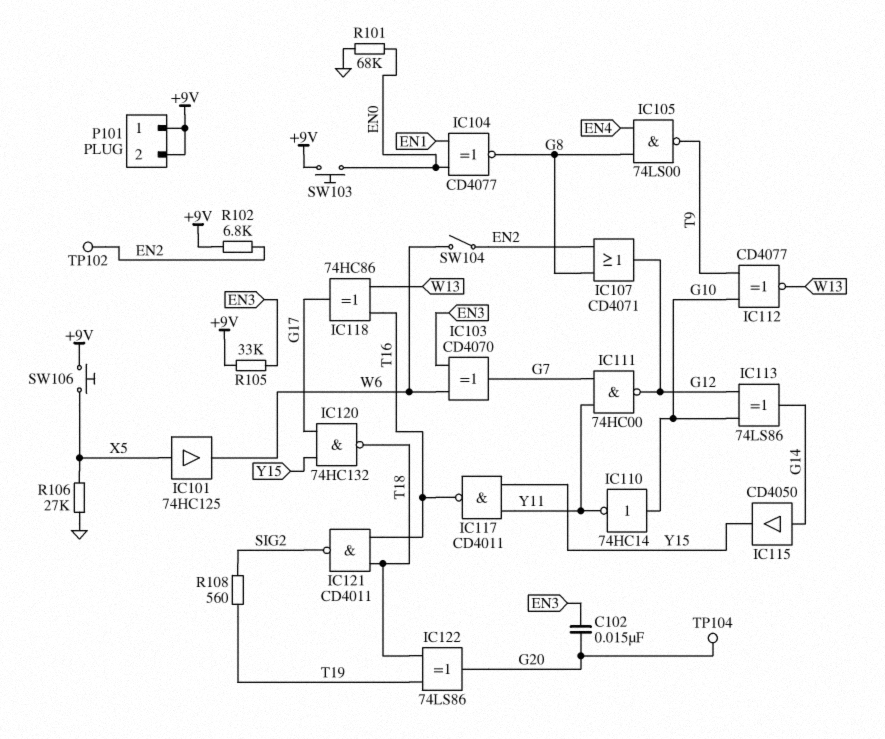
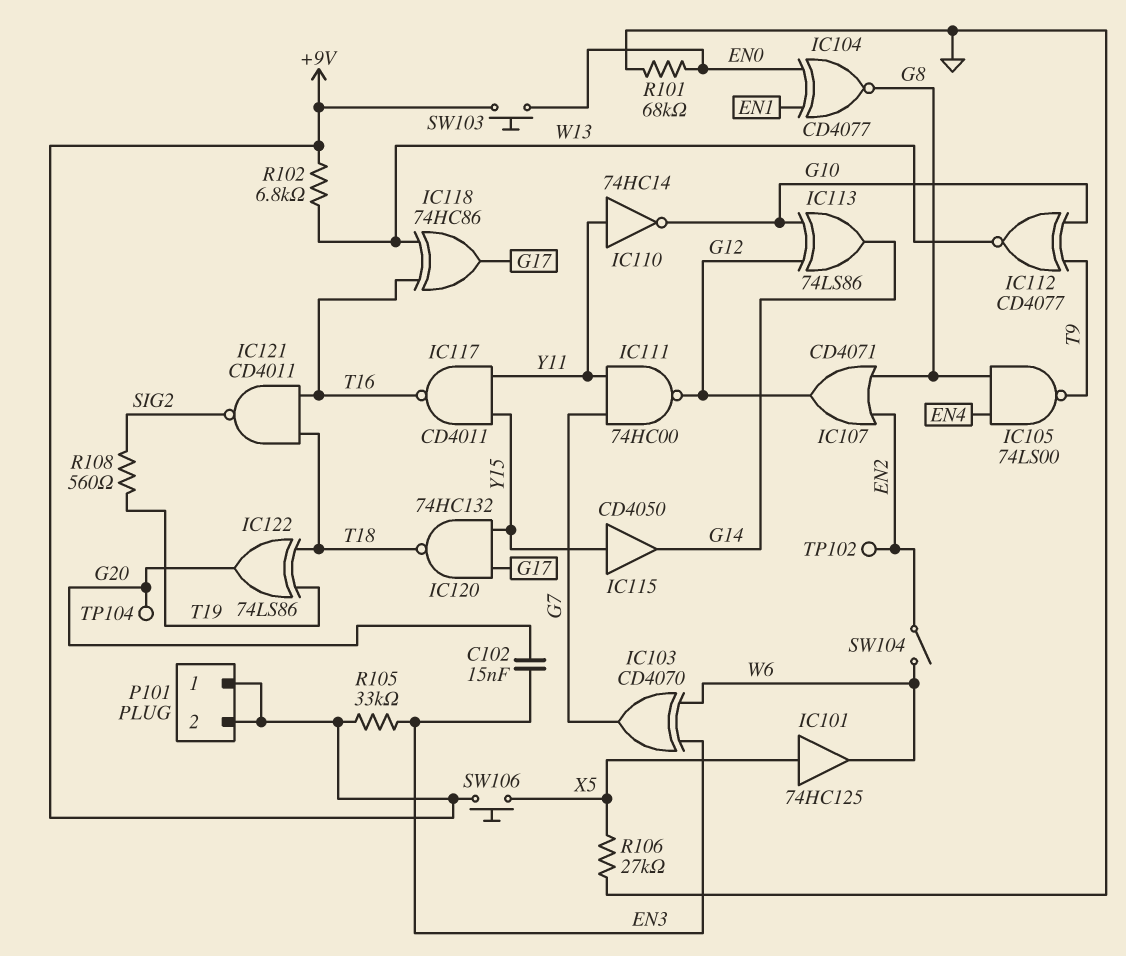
IC110: NOT 74HC14 (in G10, out Y11) -> NOT 74HC14 (in Y11, out G10)
IC115: buffer CD4050 (in G14, out Y15) -> buffer CD4050 (in Y15, out G14)
R102: 6.8k (+9V, EN2) -> 6.8k (+9V, W13)

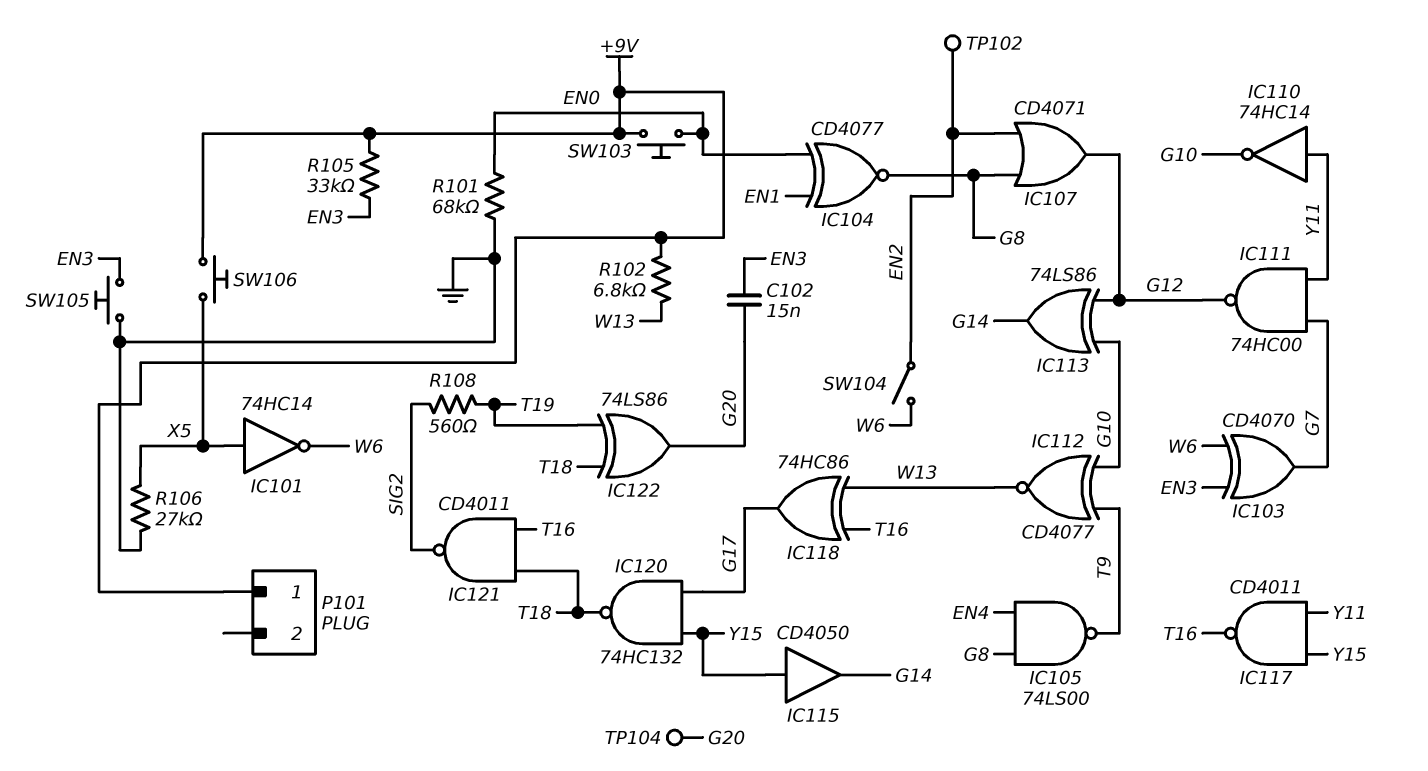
IC101: buffer 74HC125 (in X5, out W6) -> NOT 74HC14 (in X5, out W6)
P101 pin 2: +9V -> none
SW105: none -> button (EN3, GND)

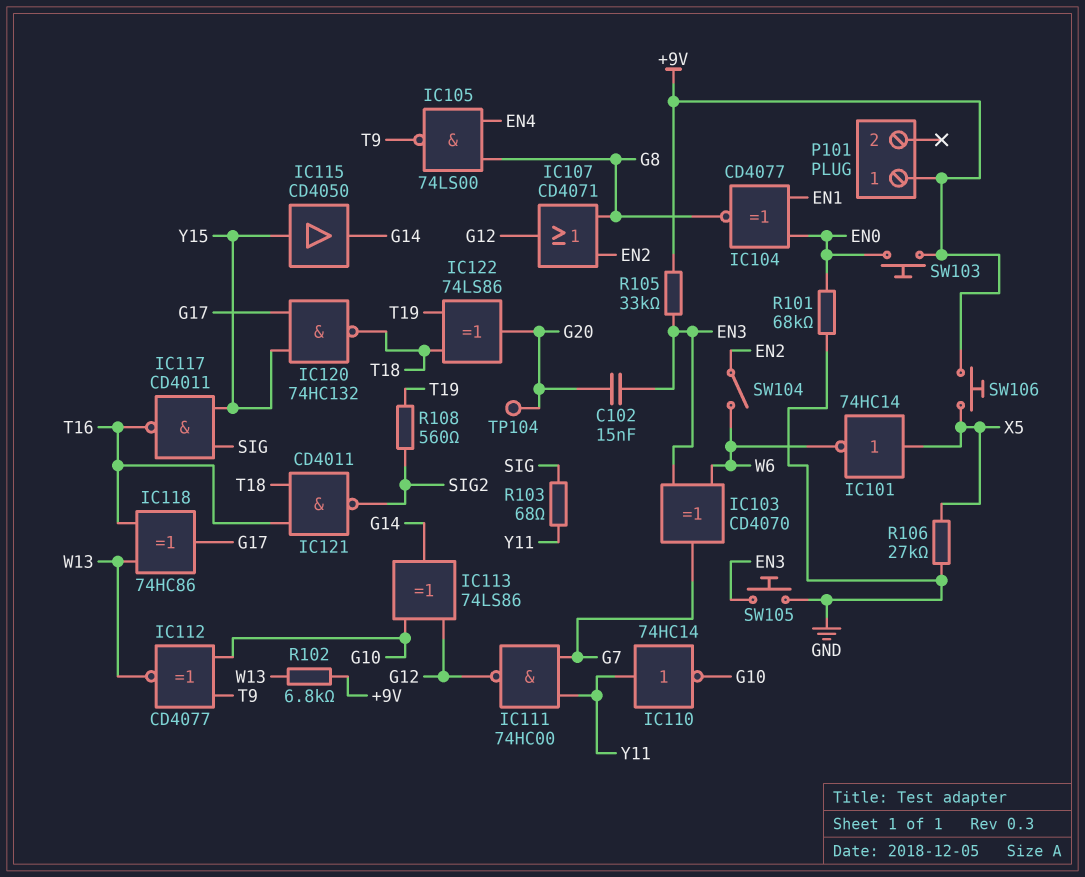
IC117: NAND CD4011 (in Y11, in Y15, out T16) -> NAND CD4011 (in SIG, in Y15, out T16)
R103: none -> 68 (SIG, Y11)
TP102: test point (EN2) -> none

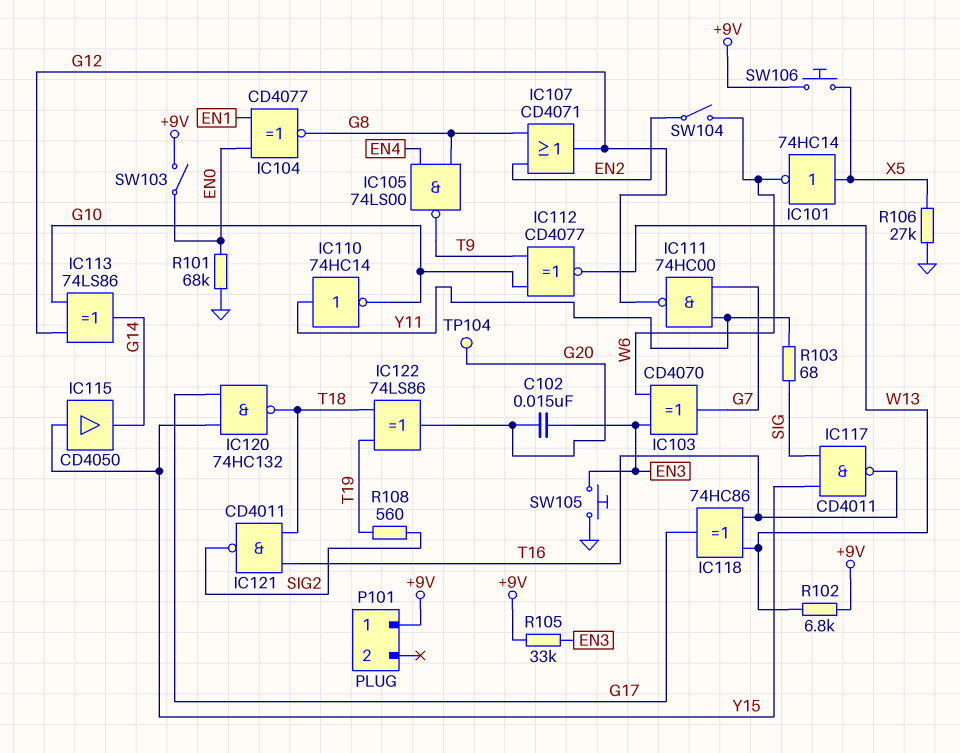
SW103: button (+9V, EN0) -> switch (+9V, EN0)

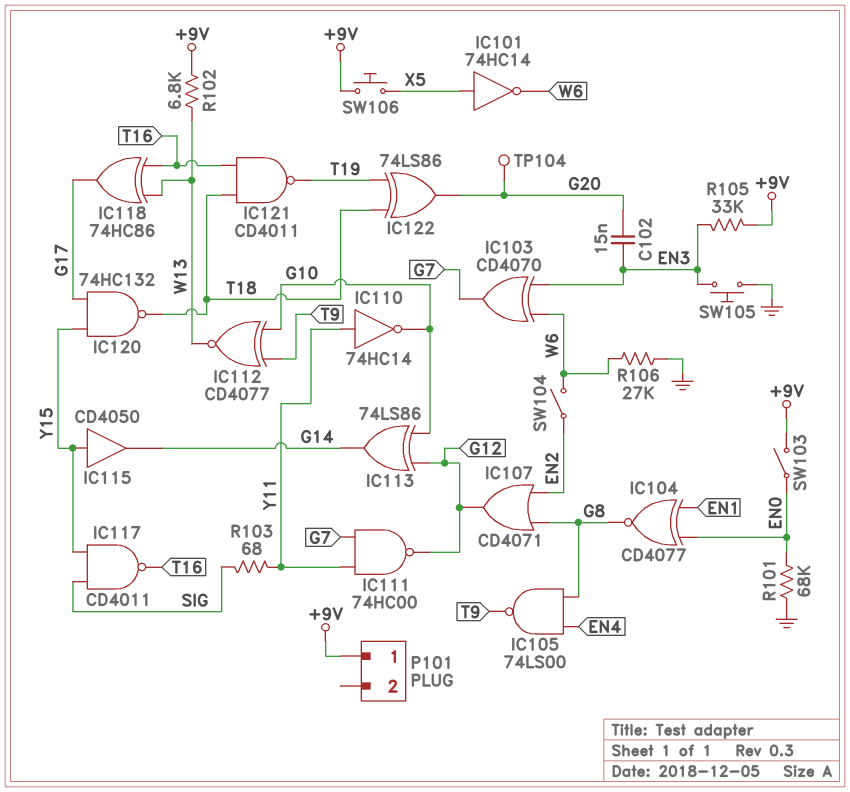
IC121: NAND CD4011 (in T16, in T18, out SIG2) -> NAND CD4011 (in T16, in T18, out T19)
R106: 27k (GND, X5) -> 27k (GND, W6)
R108: 560 (SIG2, T19) -> none

